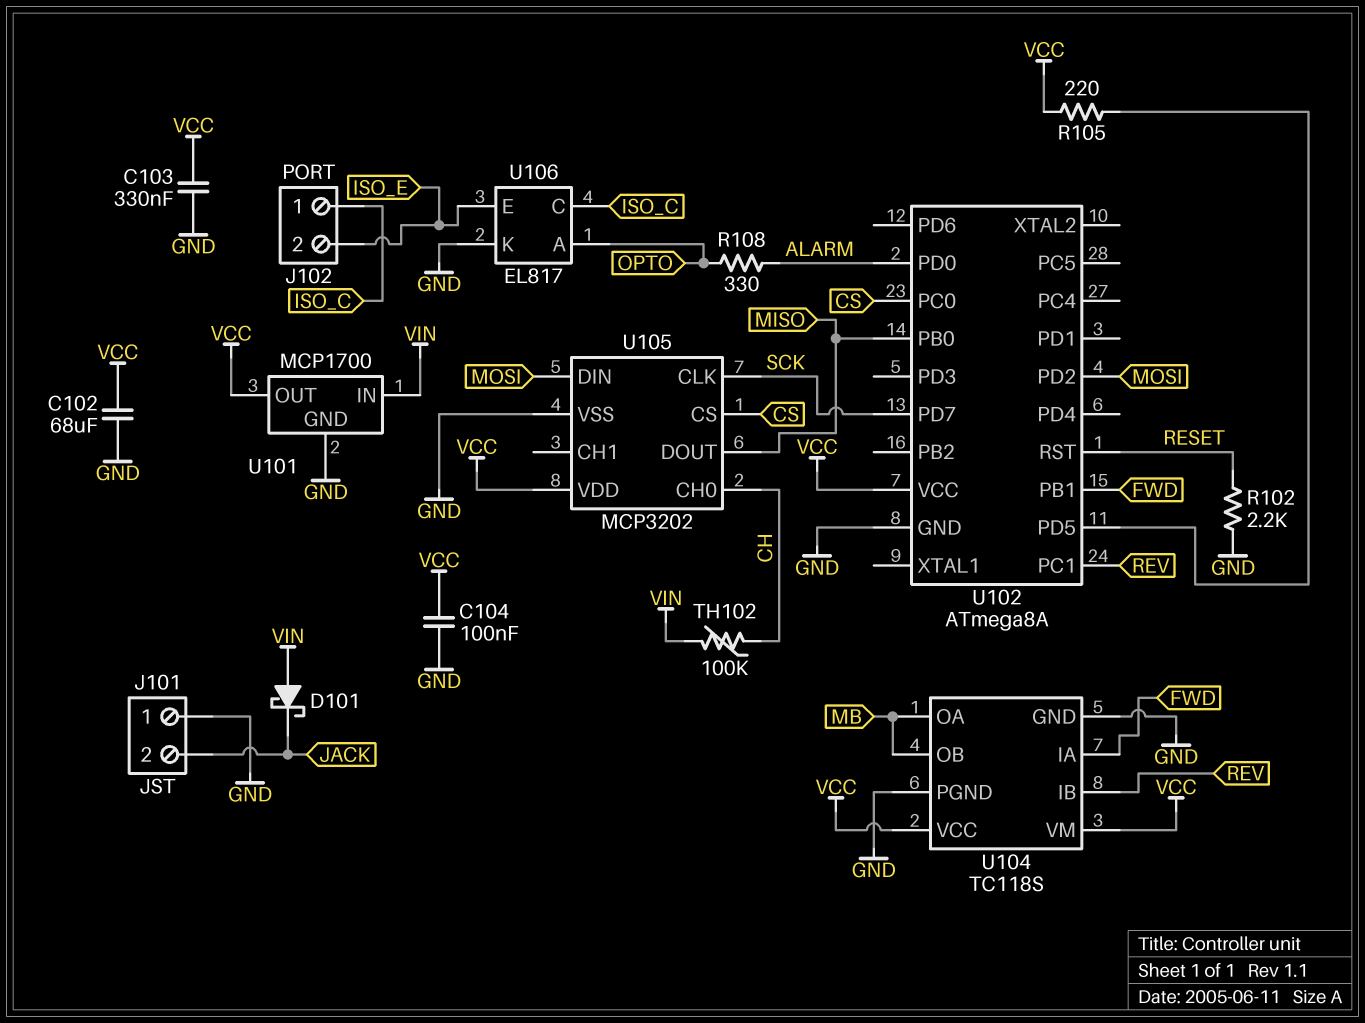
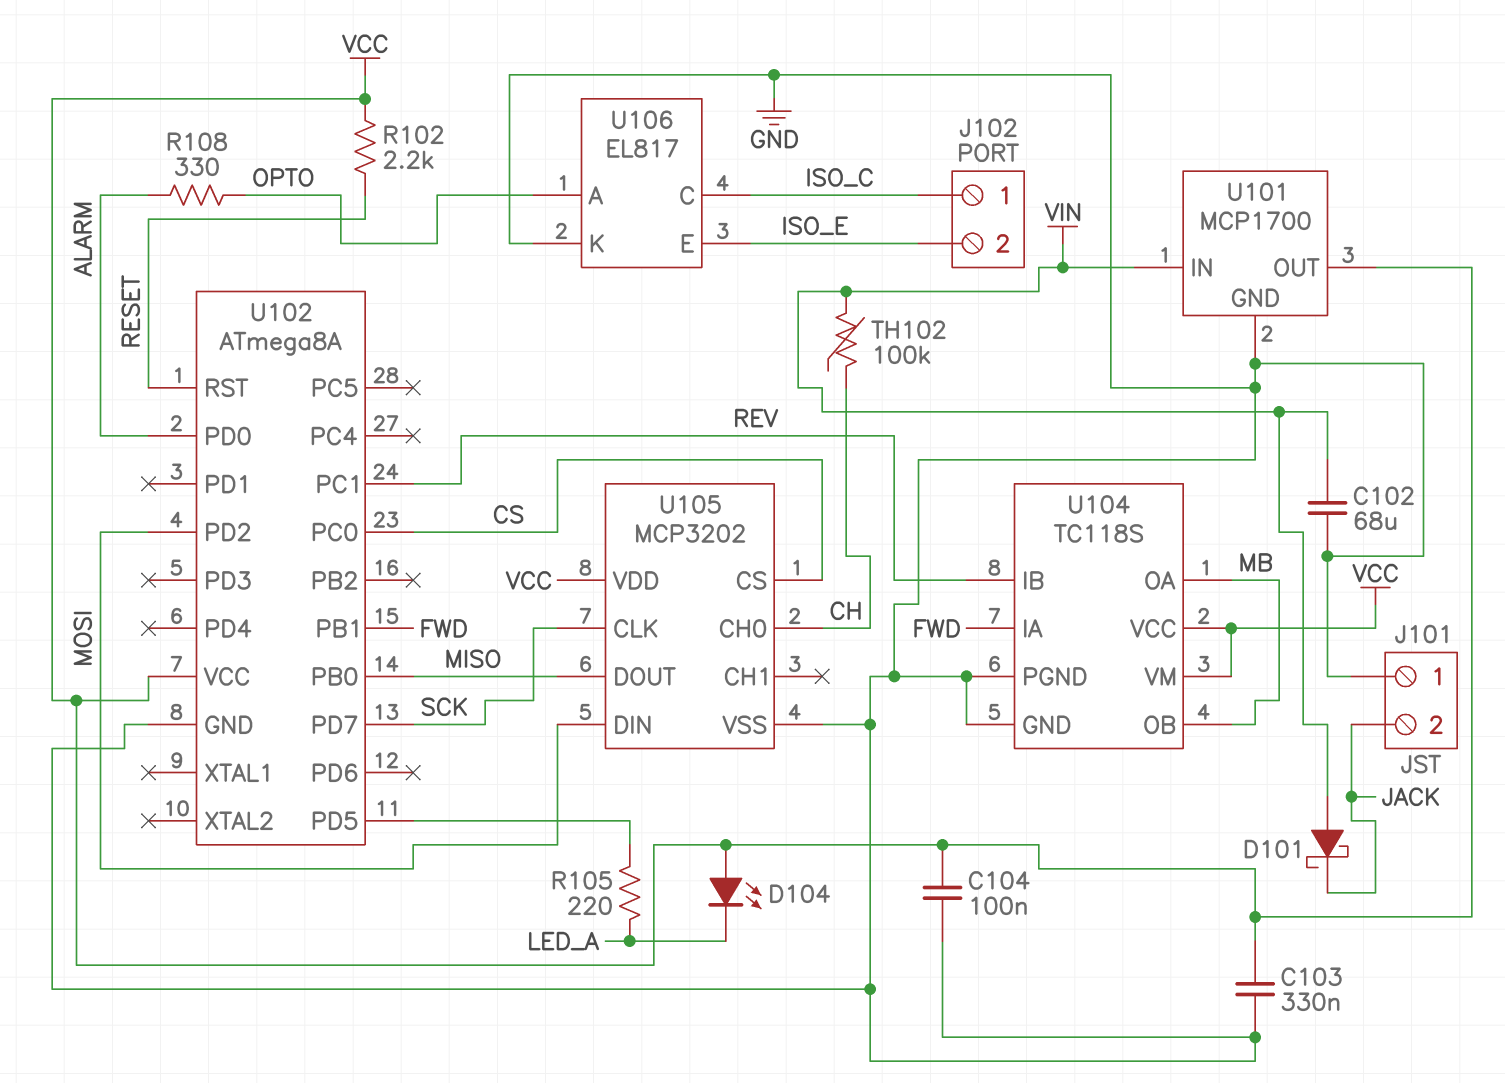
C102: 68uF (GND, VCC) -> 68uF (GND, VIN)
D104: none -> LED (A VCC, K LED_A)
R102: 2.2k (GND, RESET) -> 2.2k (RESET, VCC)
R105: 220 (U102/PD5, VCC) -> 220 (LED_A, U102/PD5)

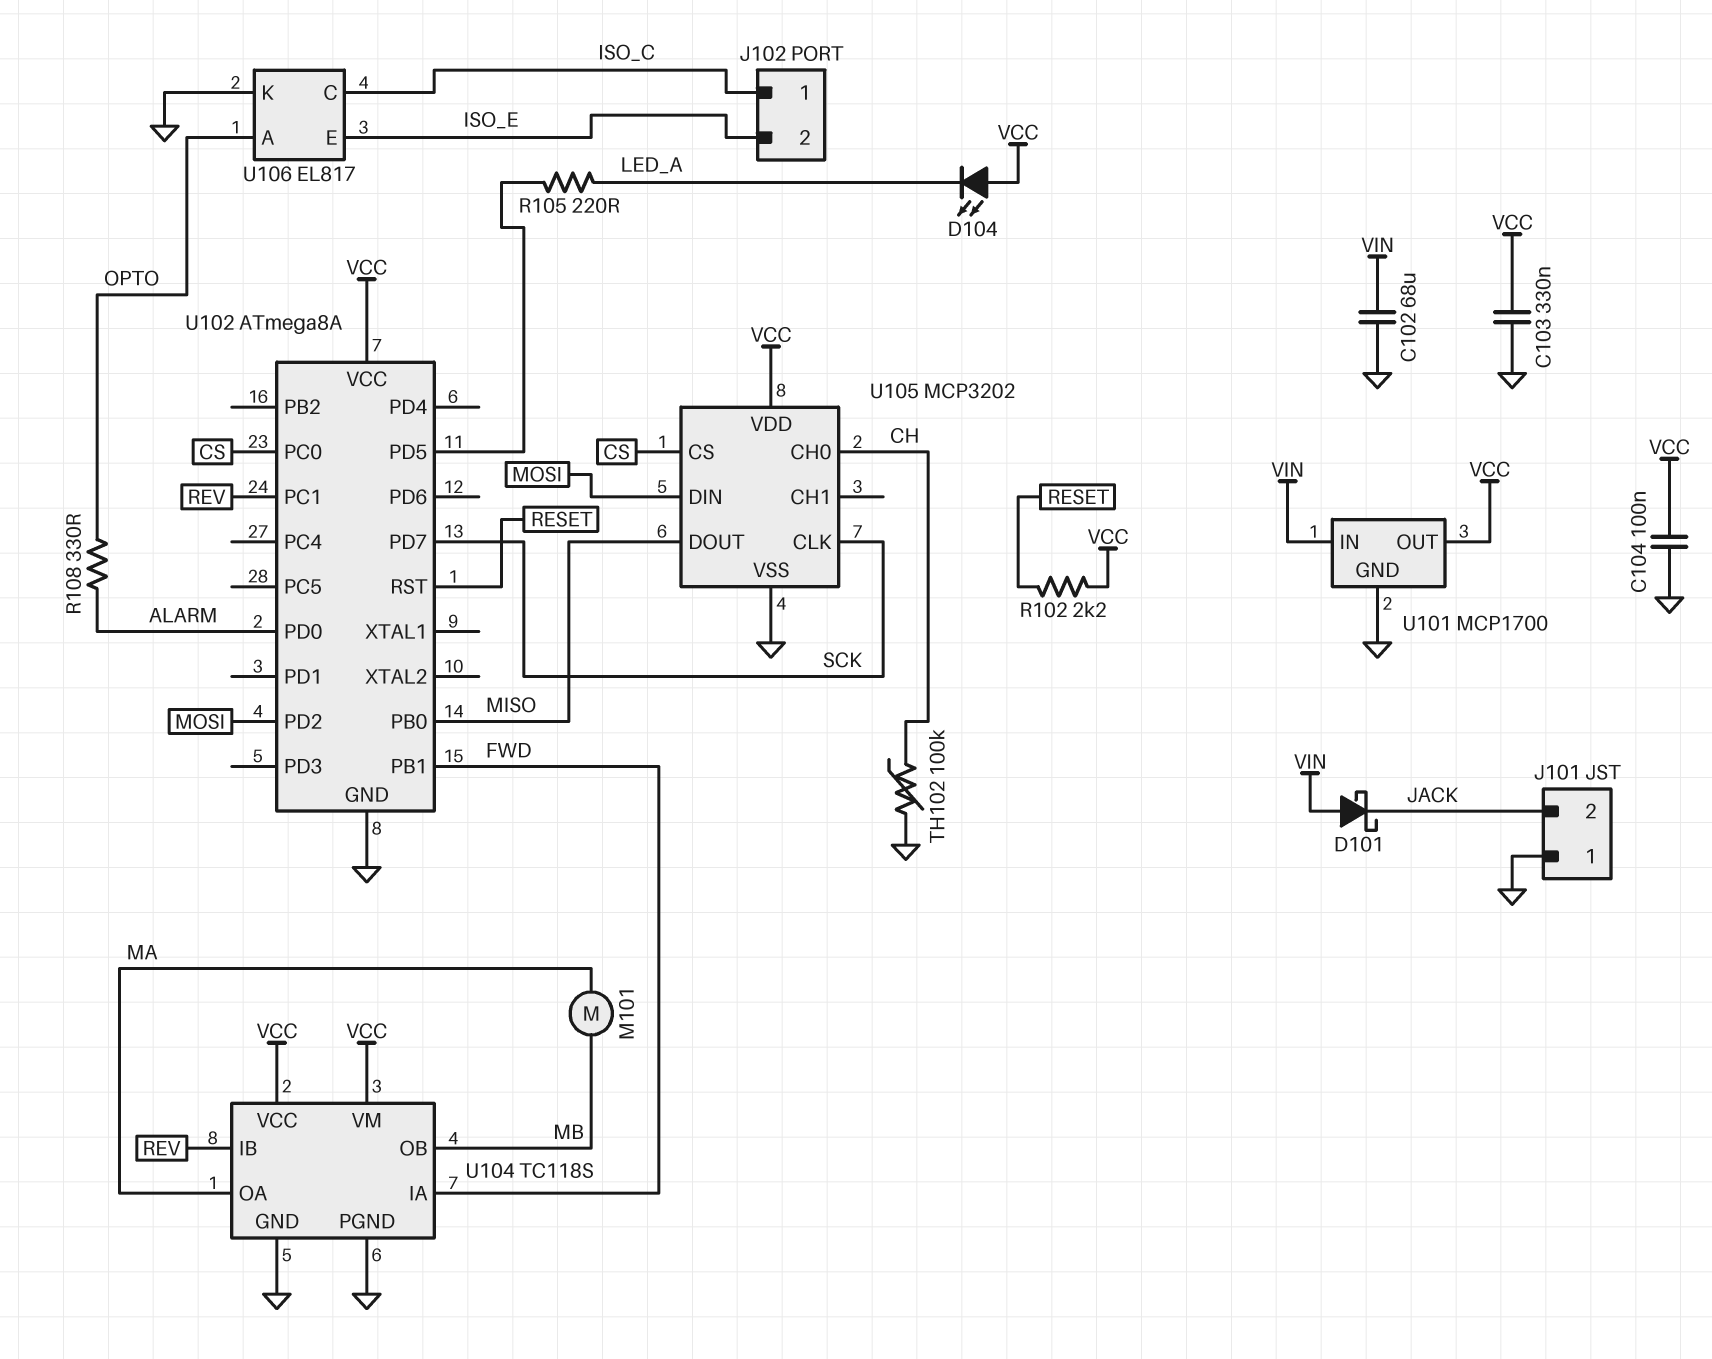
M101: none -> motor (MA, MB)
TH102: 100k (CH, VIN) -> 100k (CH, GND)
U104 pin OA: MB -> MA

